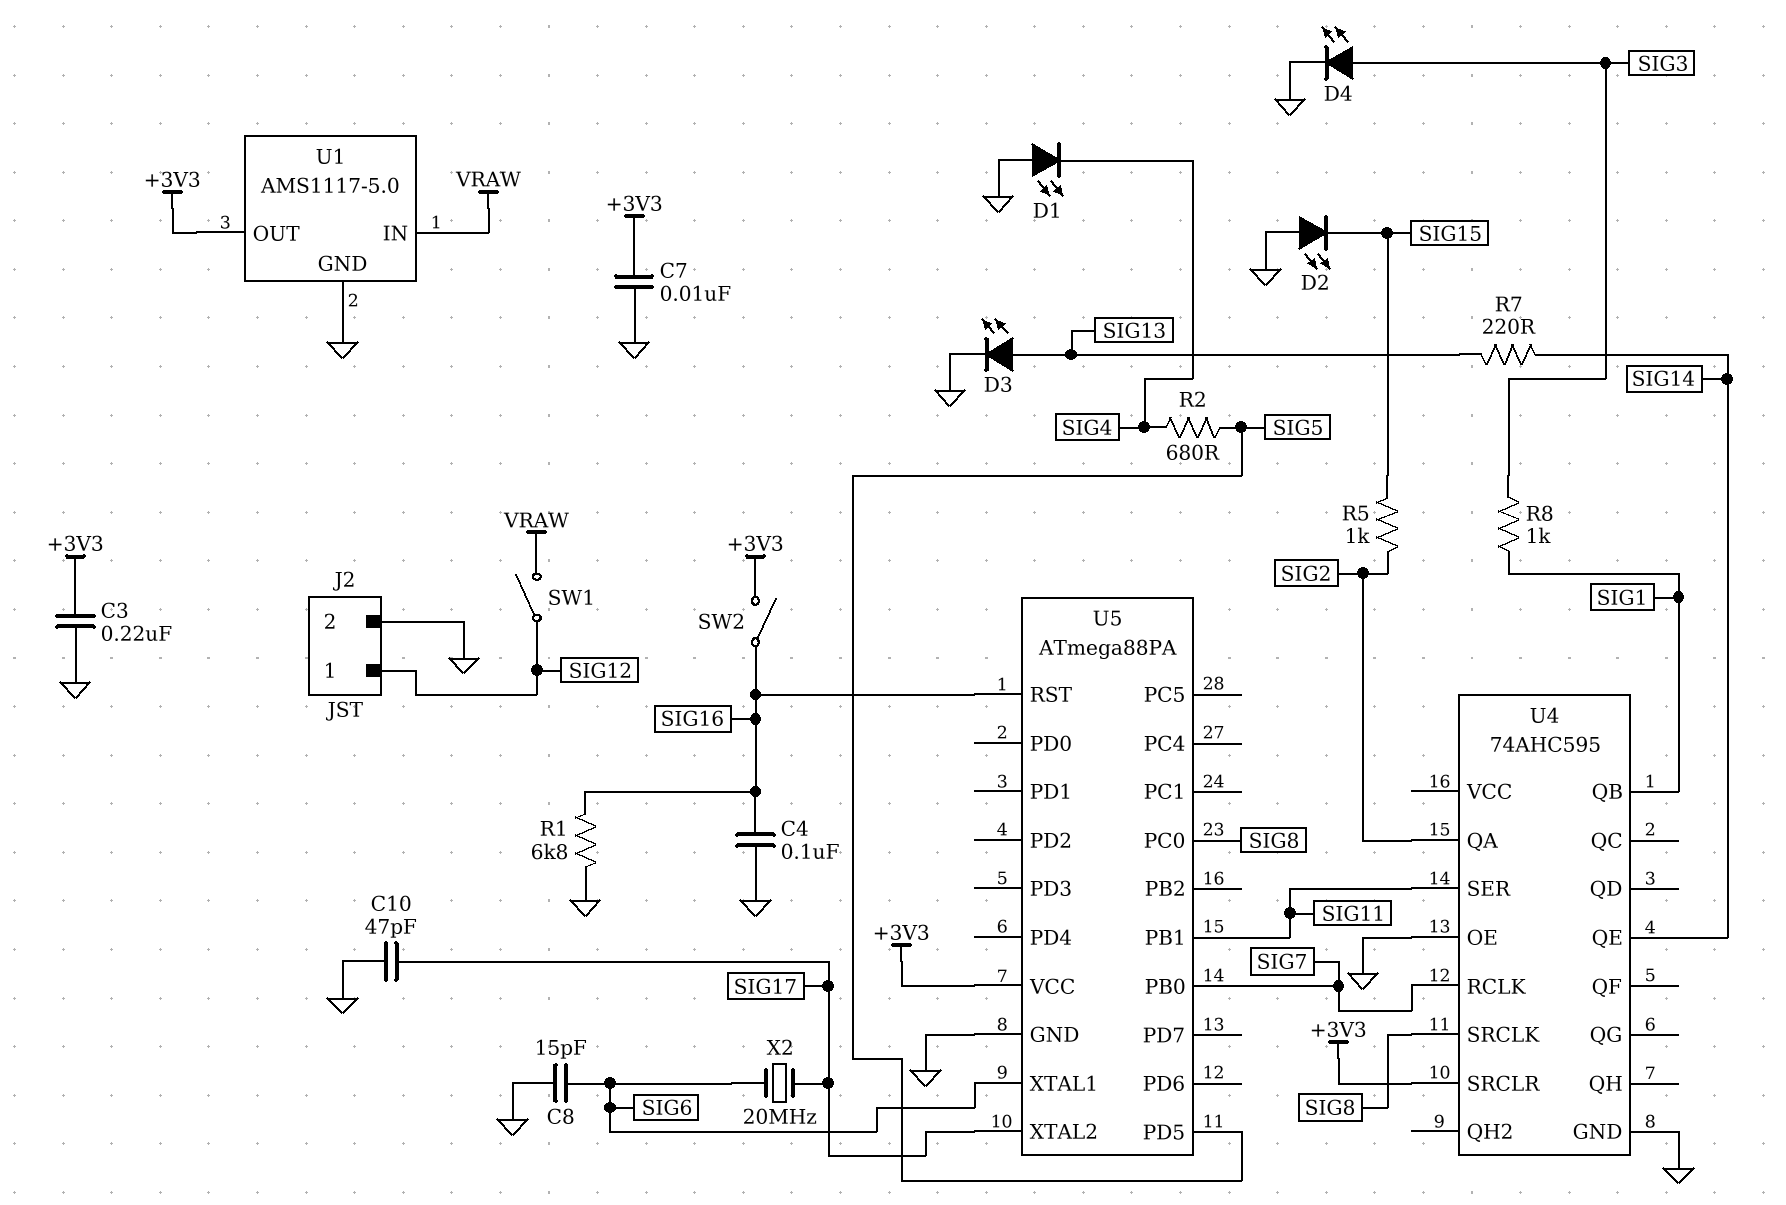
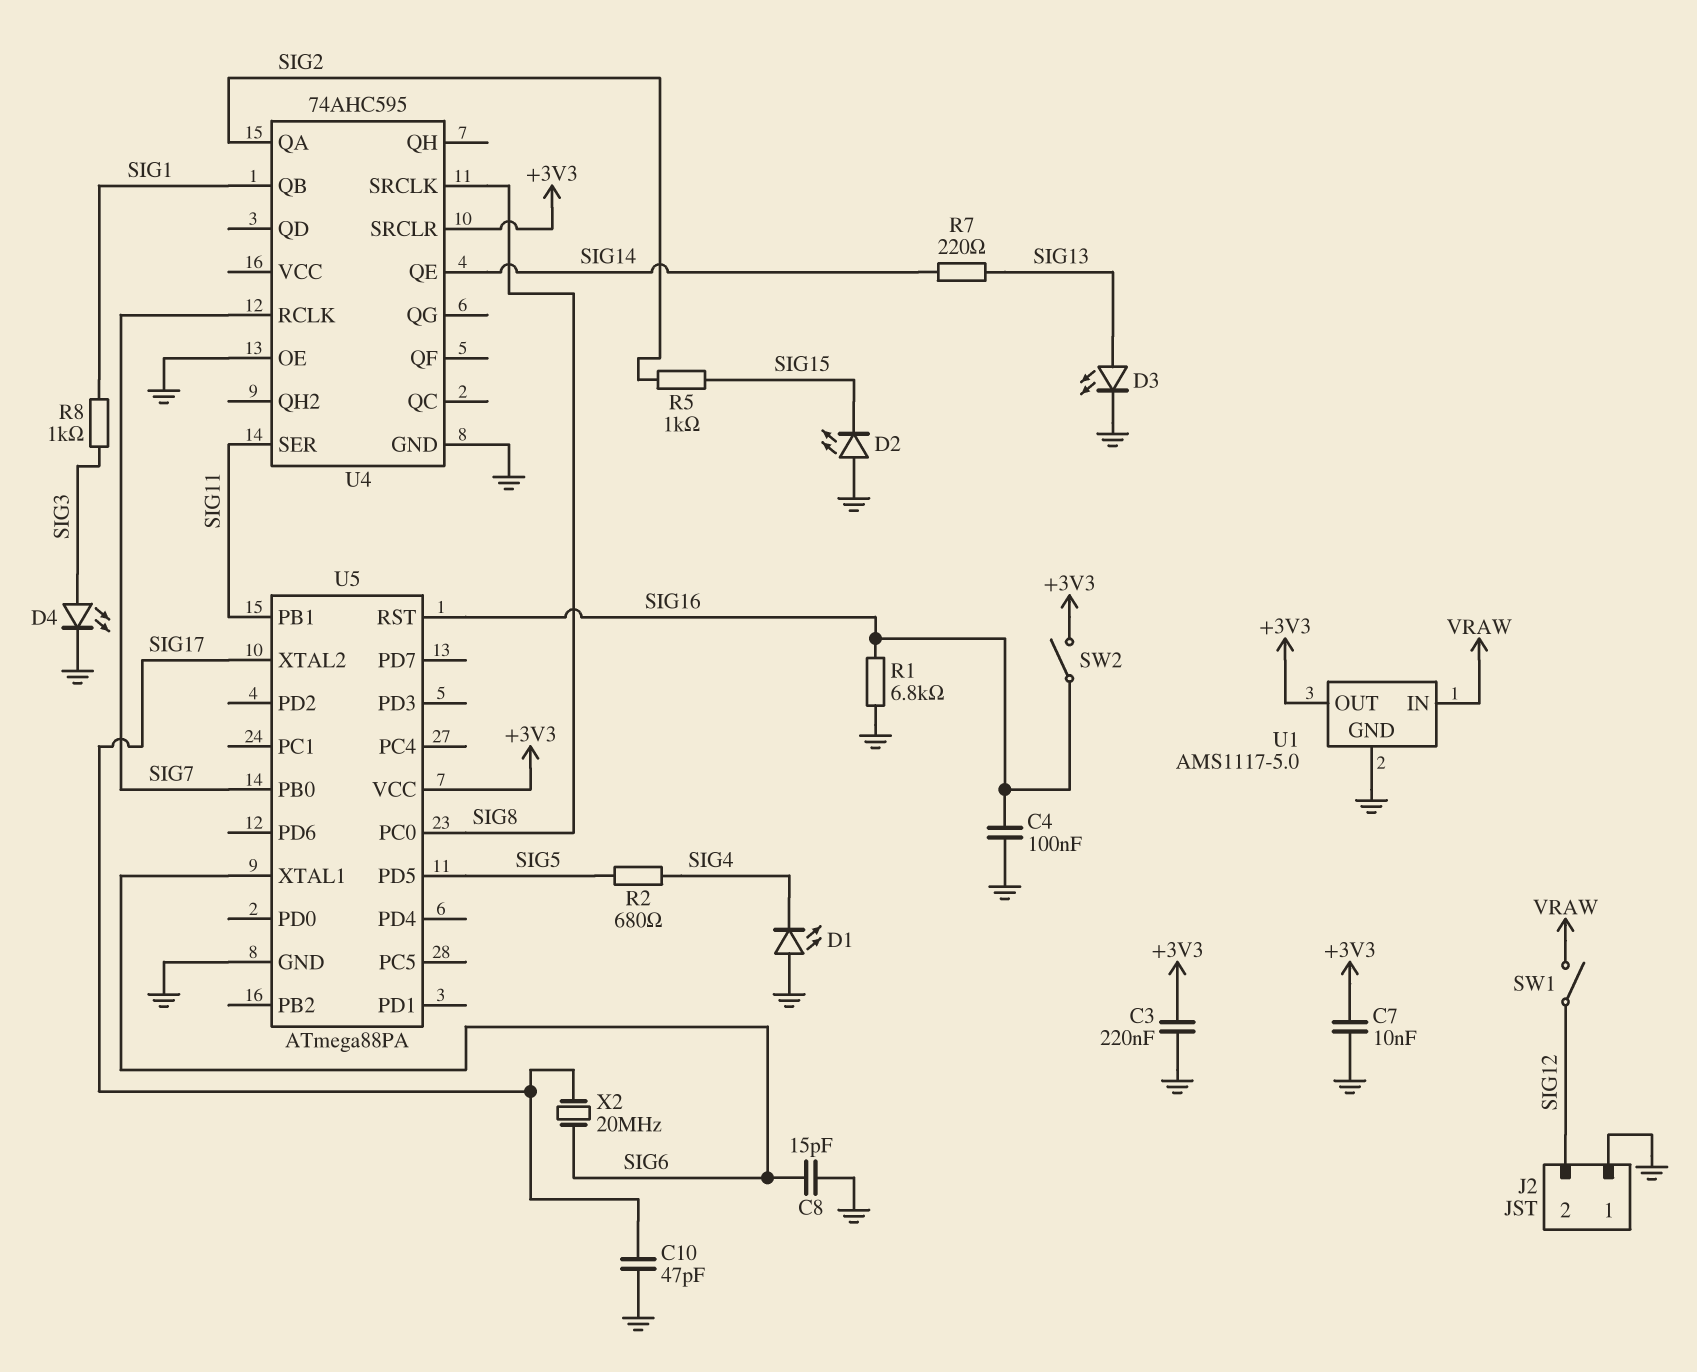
J2 pin 1: SIG12 -> GND
J2 pin 2: GND -> SIG12

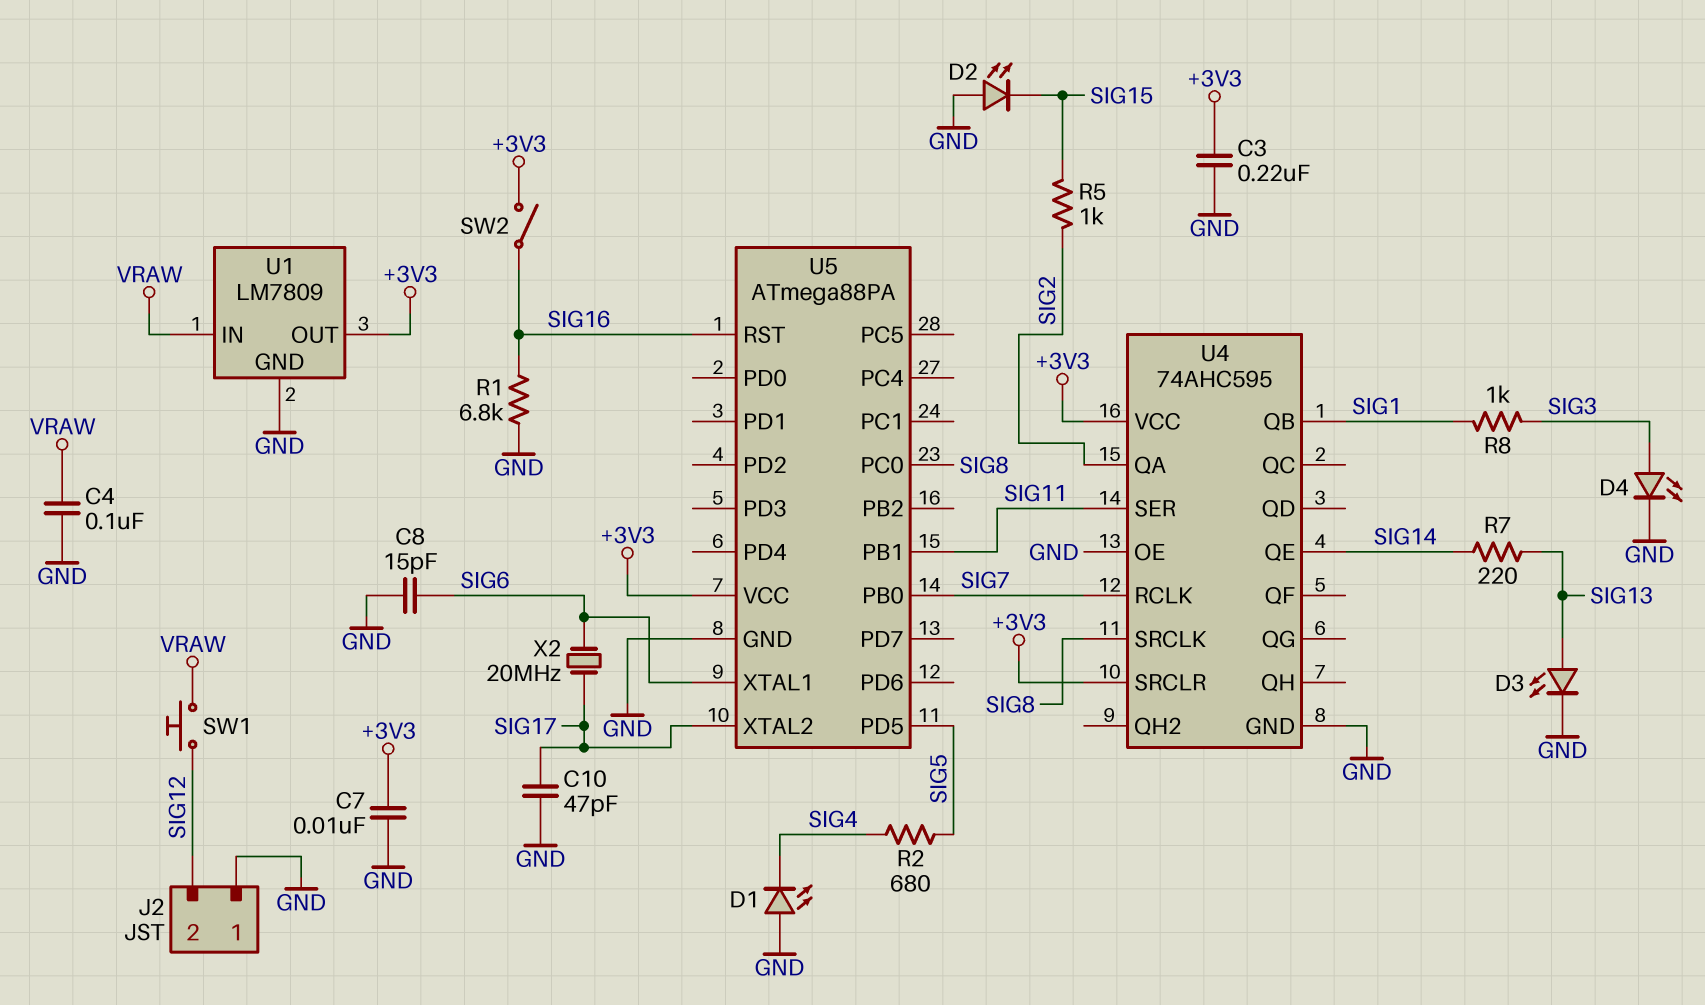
C4: 100nF (GND, SIG16) -> 100nF (GND, VRAW)
SW1: switch (SIG12, VRAW) -> button (SIG12, VRAW)
U1: AMS1117-5.0 -> LM7809
U4 pin VCC: none -> +3V3

